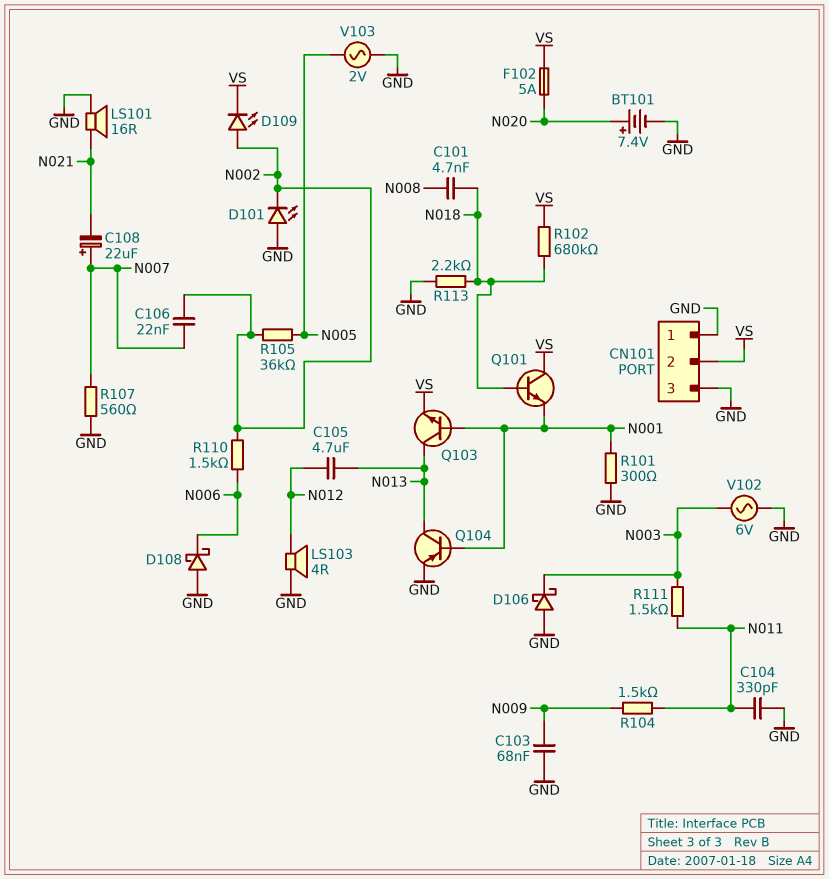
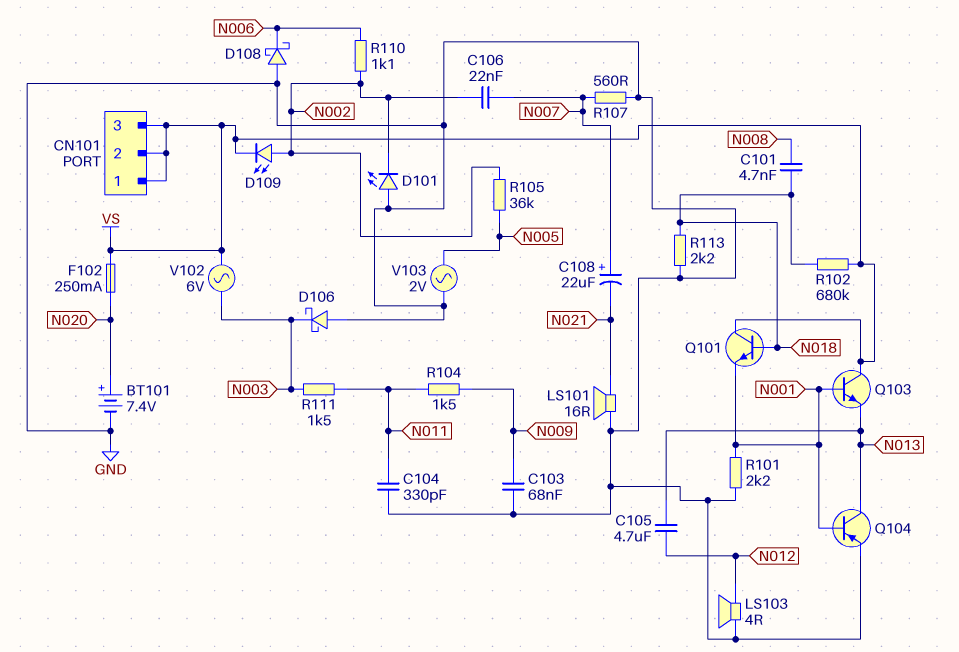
CN101 pin 1: GND -> VS
CN101 pin 3: GND -> VS
F102: 5A (N020, VS) -> 250mA (N020, VS)
Q103: NPN (B N001, C N013, E VS) -> NPN (B N001, C VS, E N013)
R101: 300 (GND, N001) -> 2.2k (GND, N001)
R110: 1.5k (N002, N006) -> 1.1k (N002, N006)
V102: AC 6V (GND, N003) -> AC 6V (N003, VS)

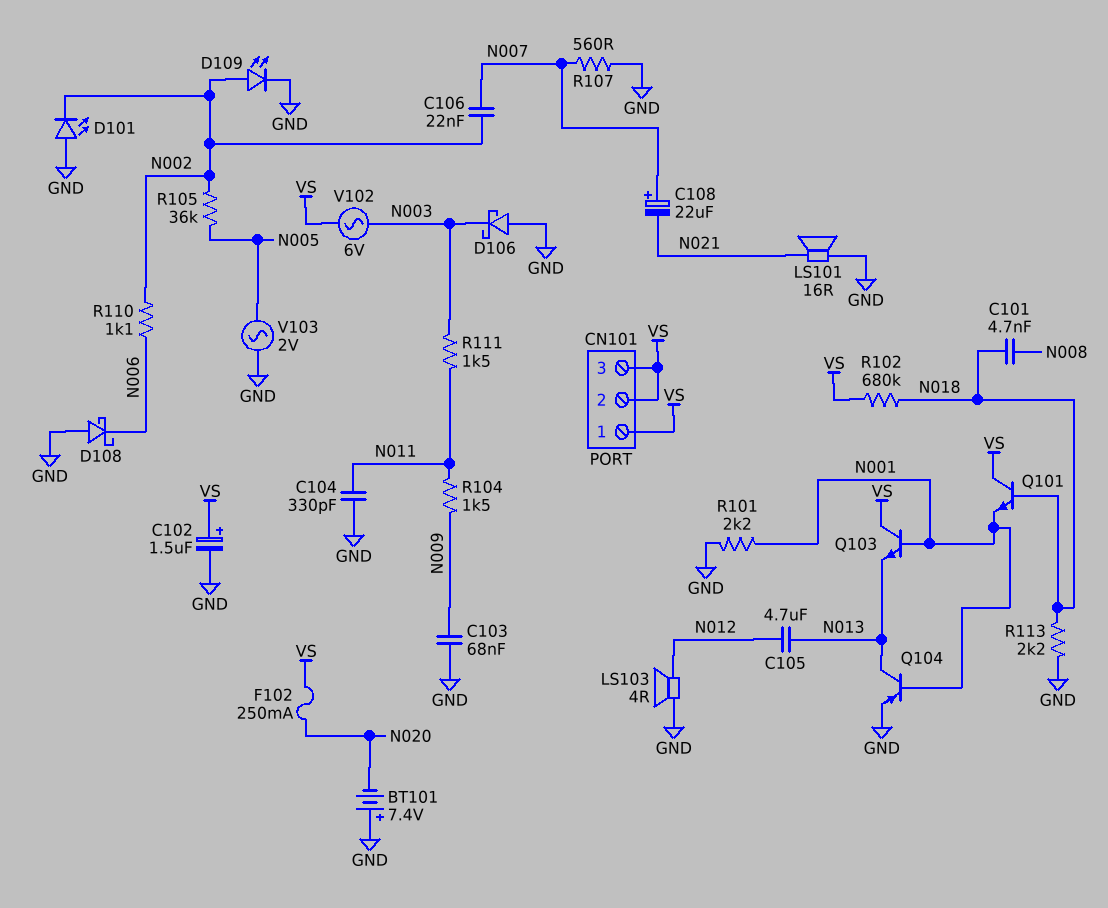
BT101: 7.4V (plus N020, minus GND) -> 7.4V (plus GND, minus N020)
C102: none -> 1.5uF (plus VS, minus GND)
D109: LED (A N002, K VS) -> LED (A N002, K GND)

